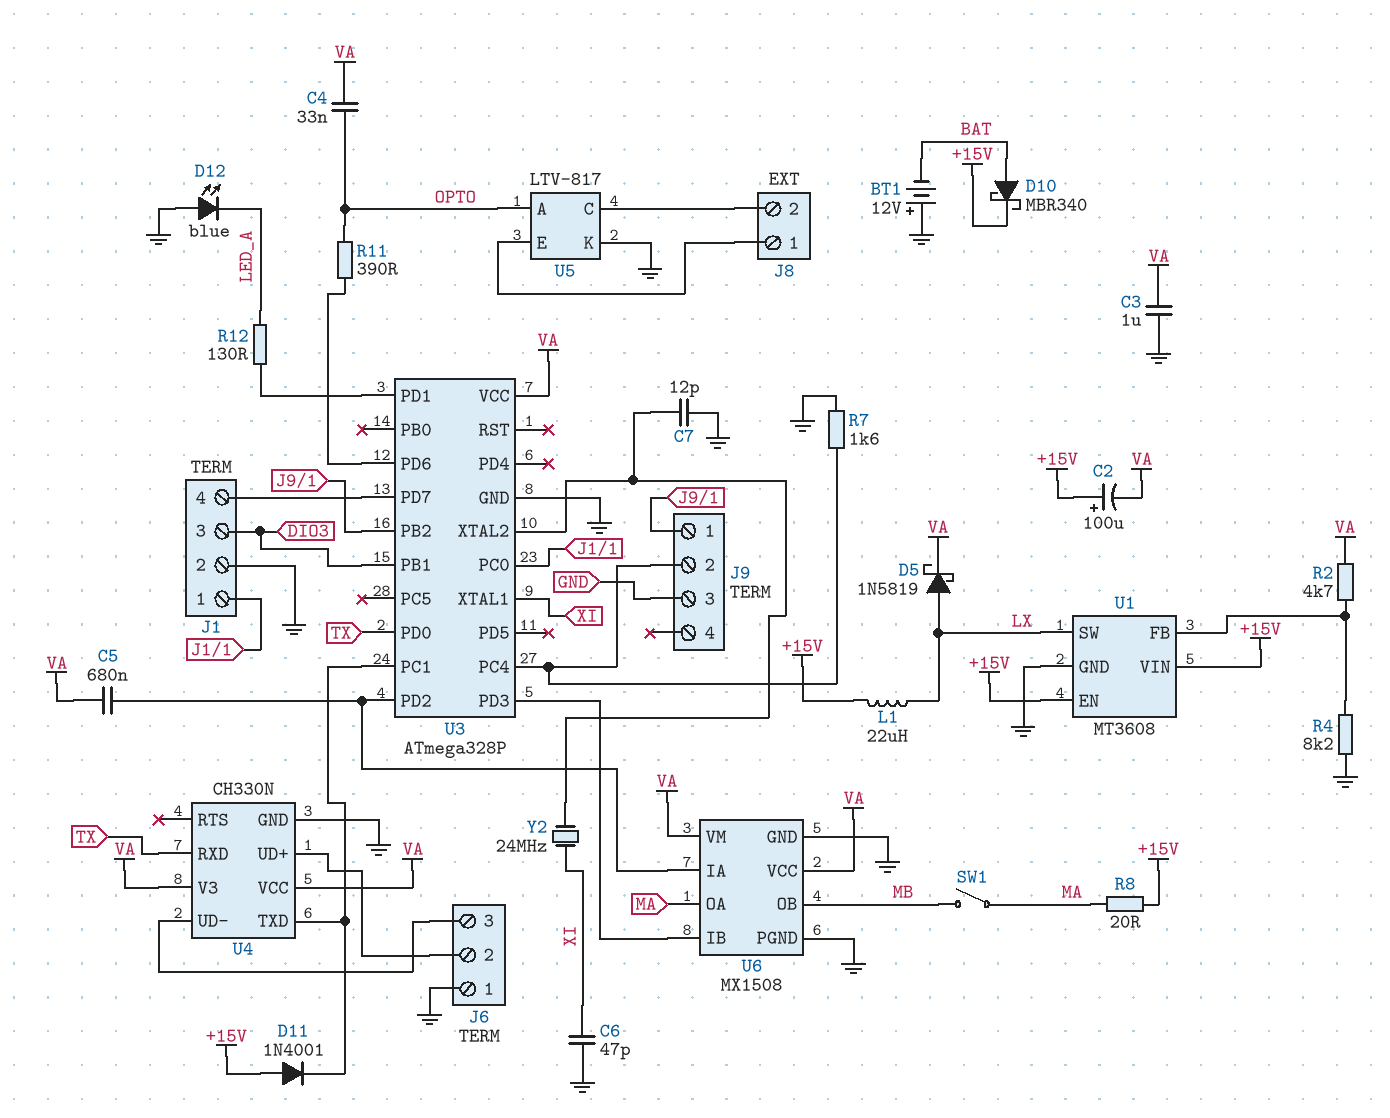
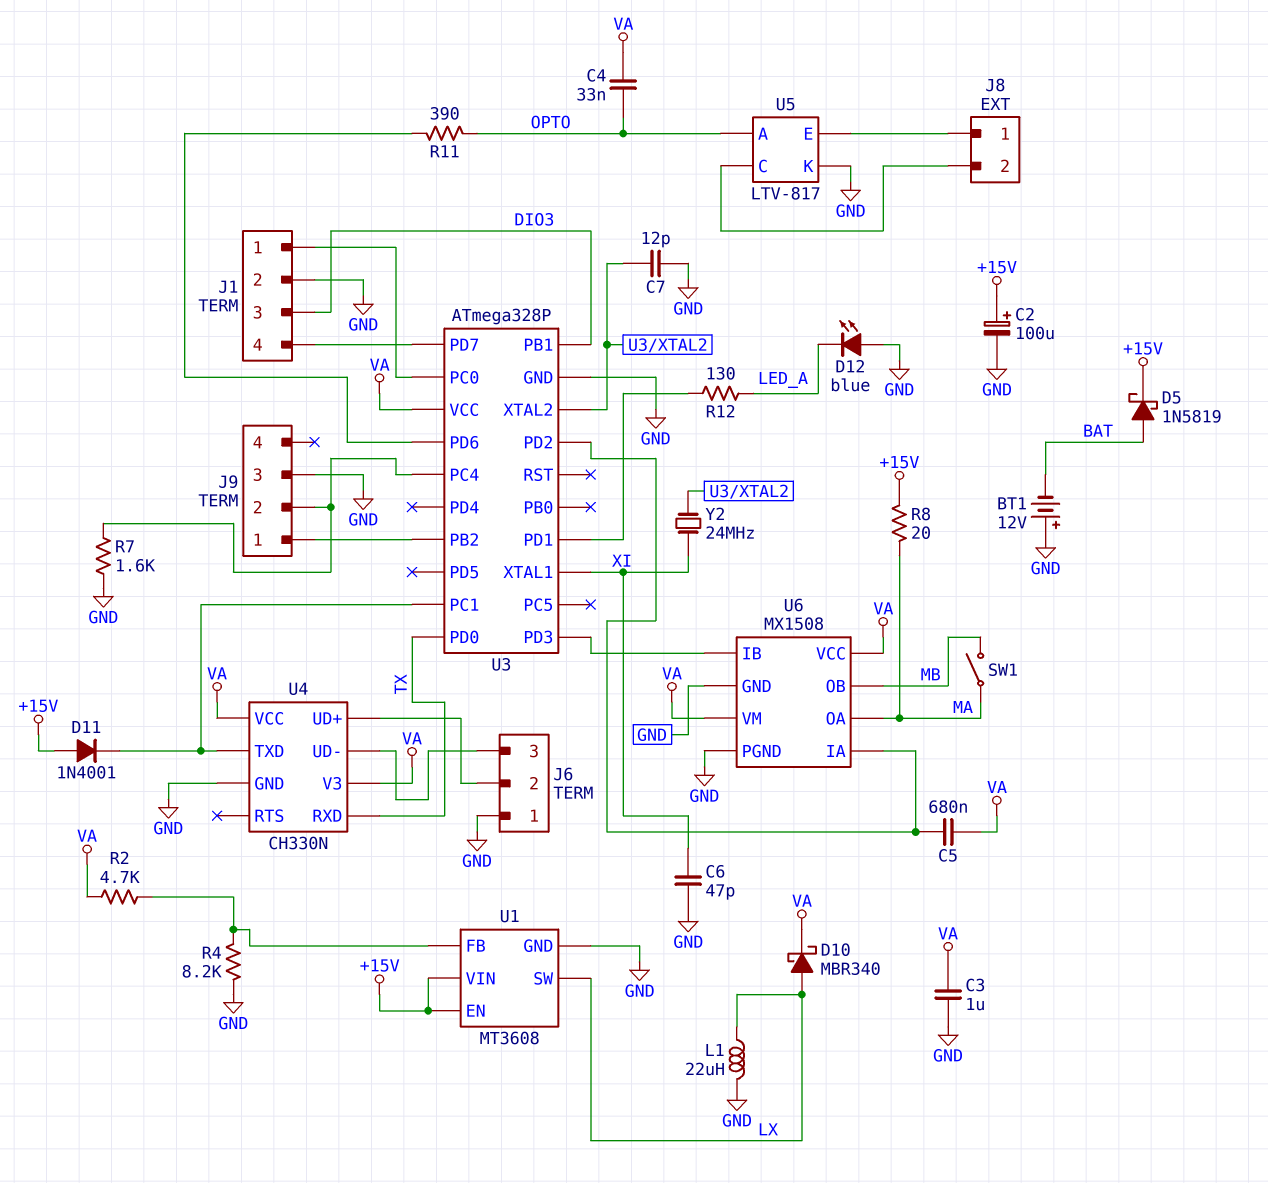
C2: 100uF (plus +15V, minus VA) -> 100uF (plus +15V, minus GND)
D5: schottky 1N5819 (A LX, K VA) -> schottky 1N5819 (A BAT, K +15V)
D10: schottky MBR340 (A BAT, K +15V) -> schottky MBR340 (A LX, K VA)
L1: 22uH (+15V, LX) -> 22uH (GND, LX)

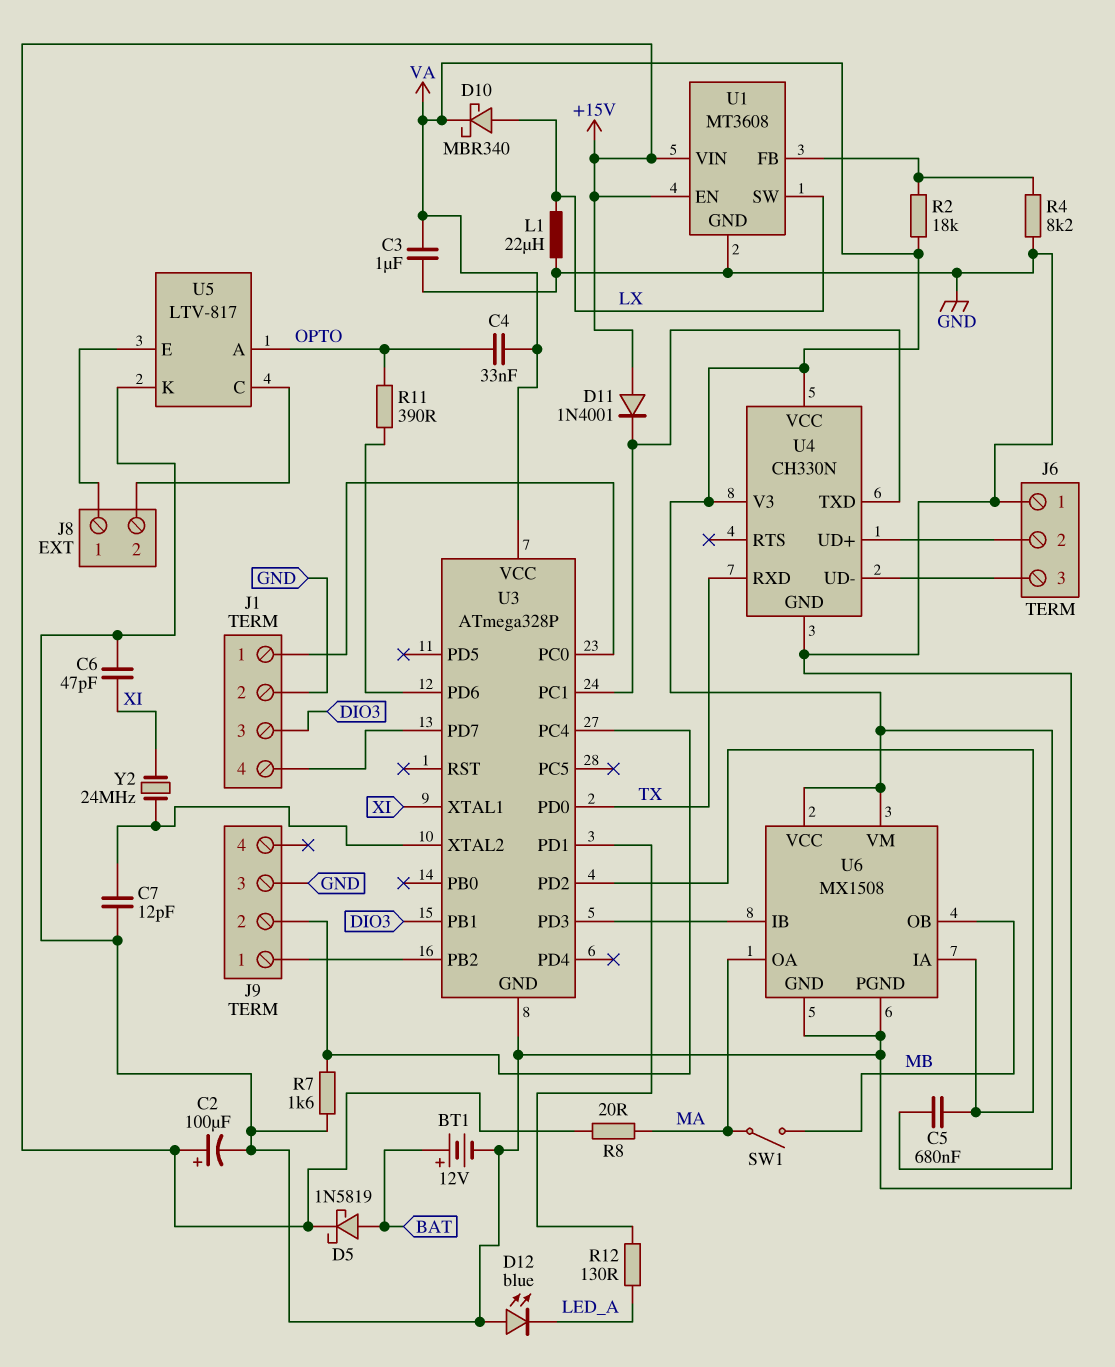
BT1: 12V (plus GND, minus BAT) -> 12V (plus BAT, minus GND)
R2: 4.7k (U1/FB, VA) -> 18k (U1/FB, VA)

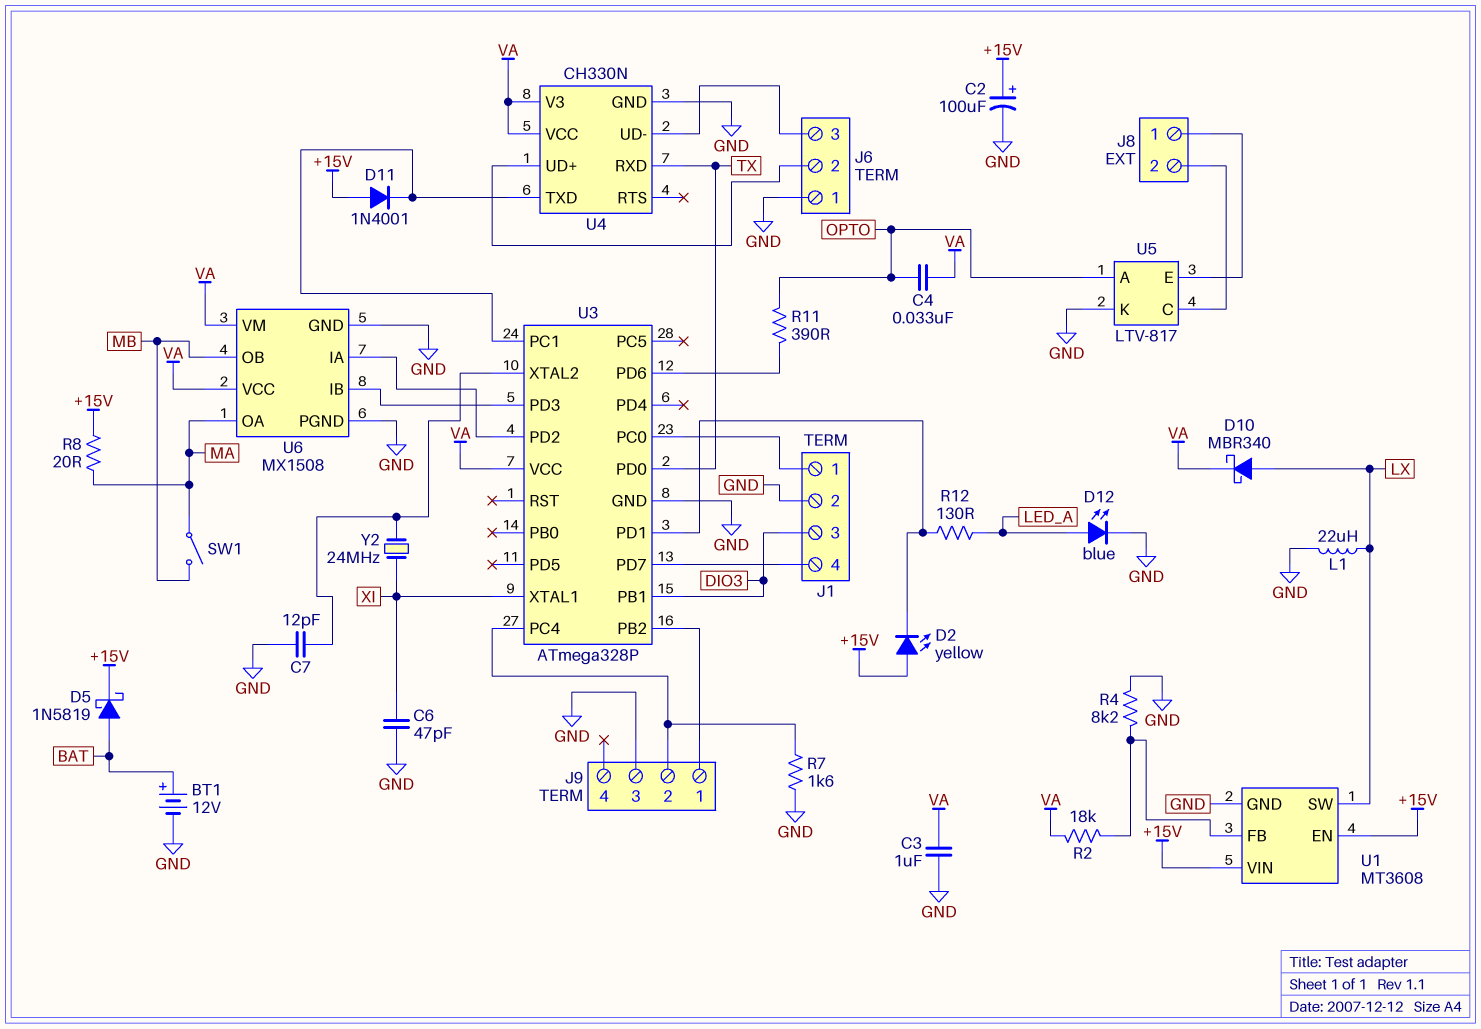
C5: 680nF (U3/PD2, VA) -> none
D2: none -> LED yellow (A +15V, K U3/PD1)
D12: LED blue (A GND, K LED_A) -> LED blue (A LED_A, K GND)

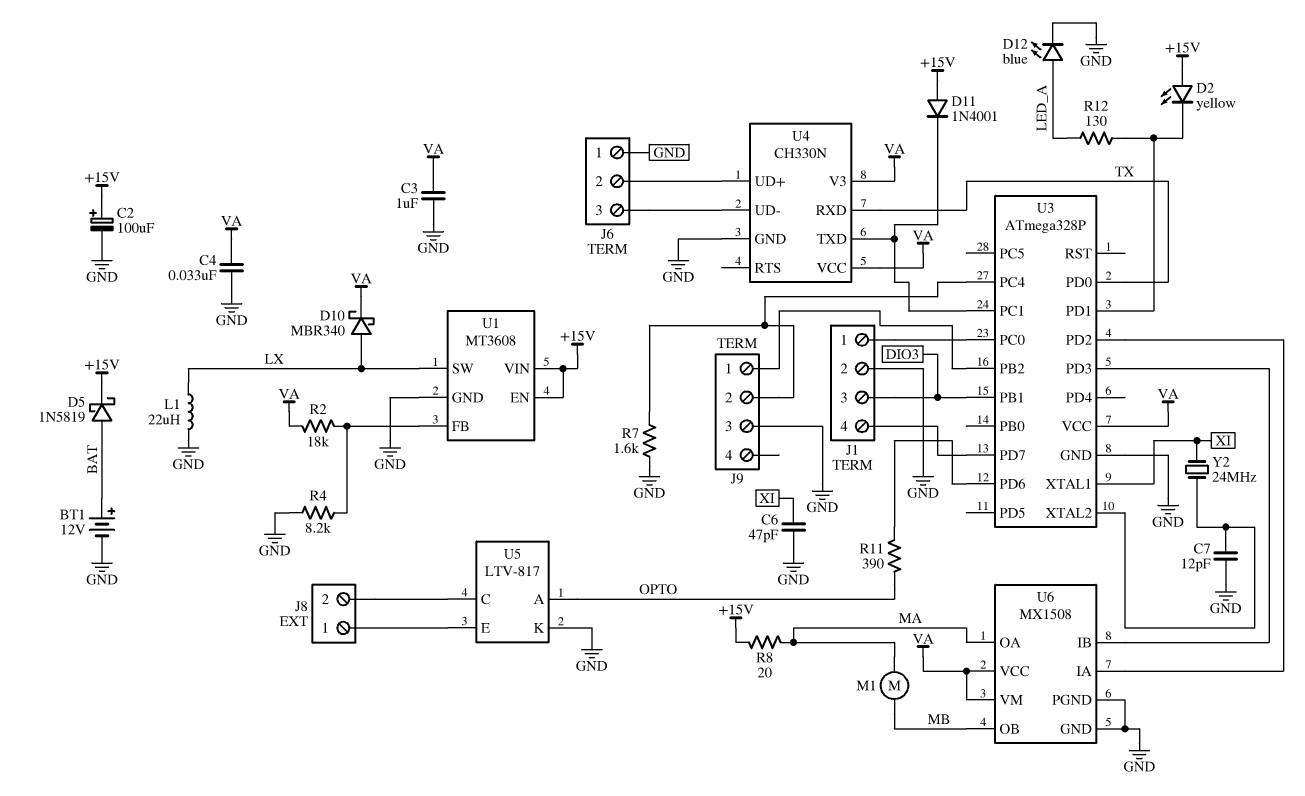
C4: 33nF (OPTO, VA) -> 33nF (GND, VA)
M1: none -> motor (MA, MB)
SW1: switch (MA, MB) -> none

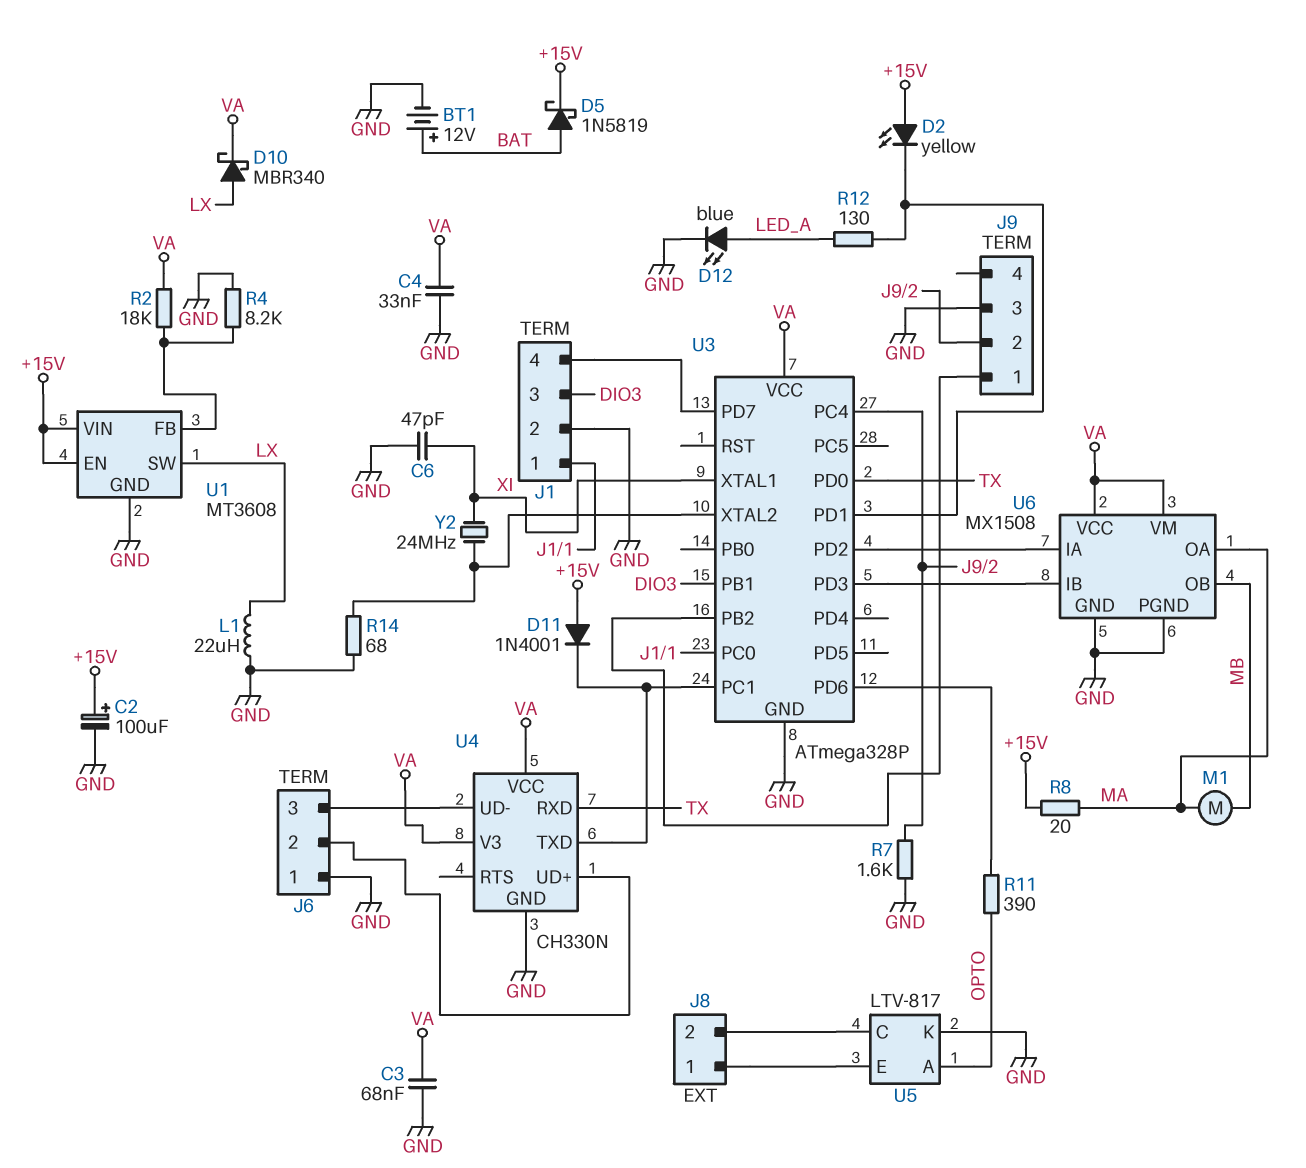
C3: 1uF (GND, VA) -> 68nF (GND, VA)
C7: 12pF (GND, U3/XTAL2) -> none
R14: none -> 68 (GND, U3/XTAL2)

